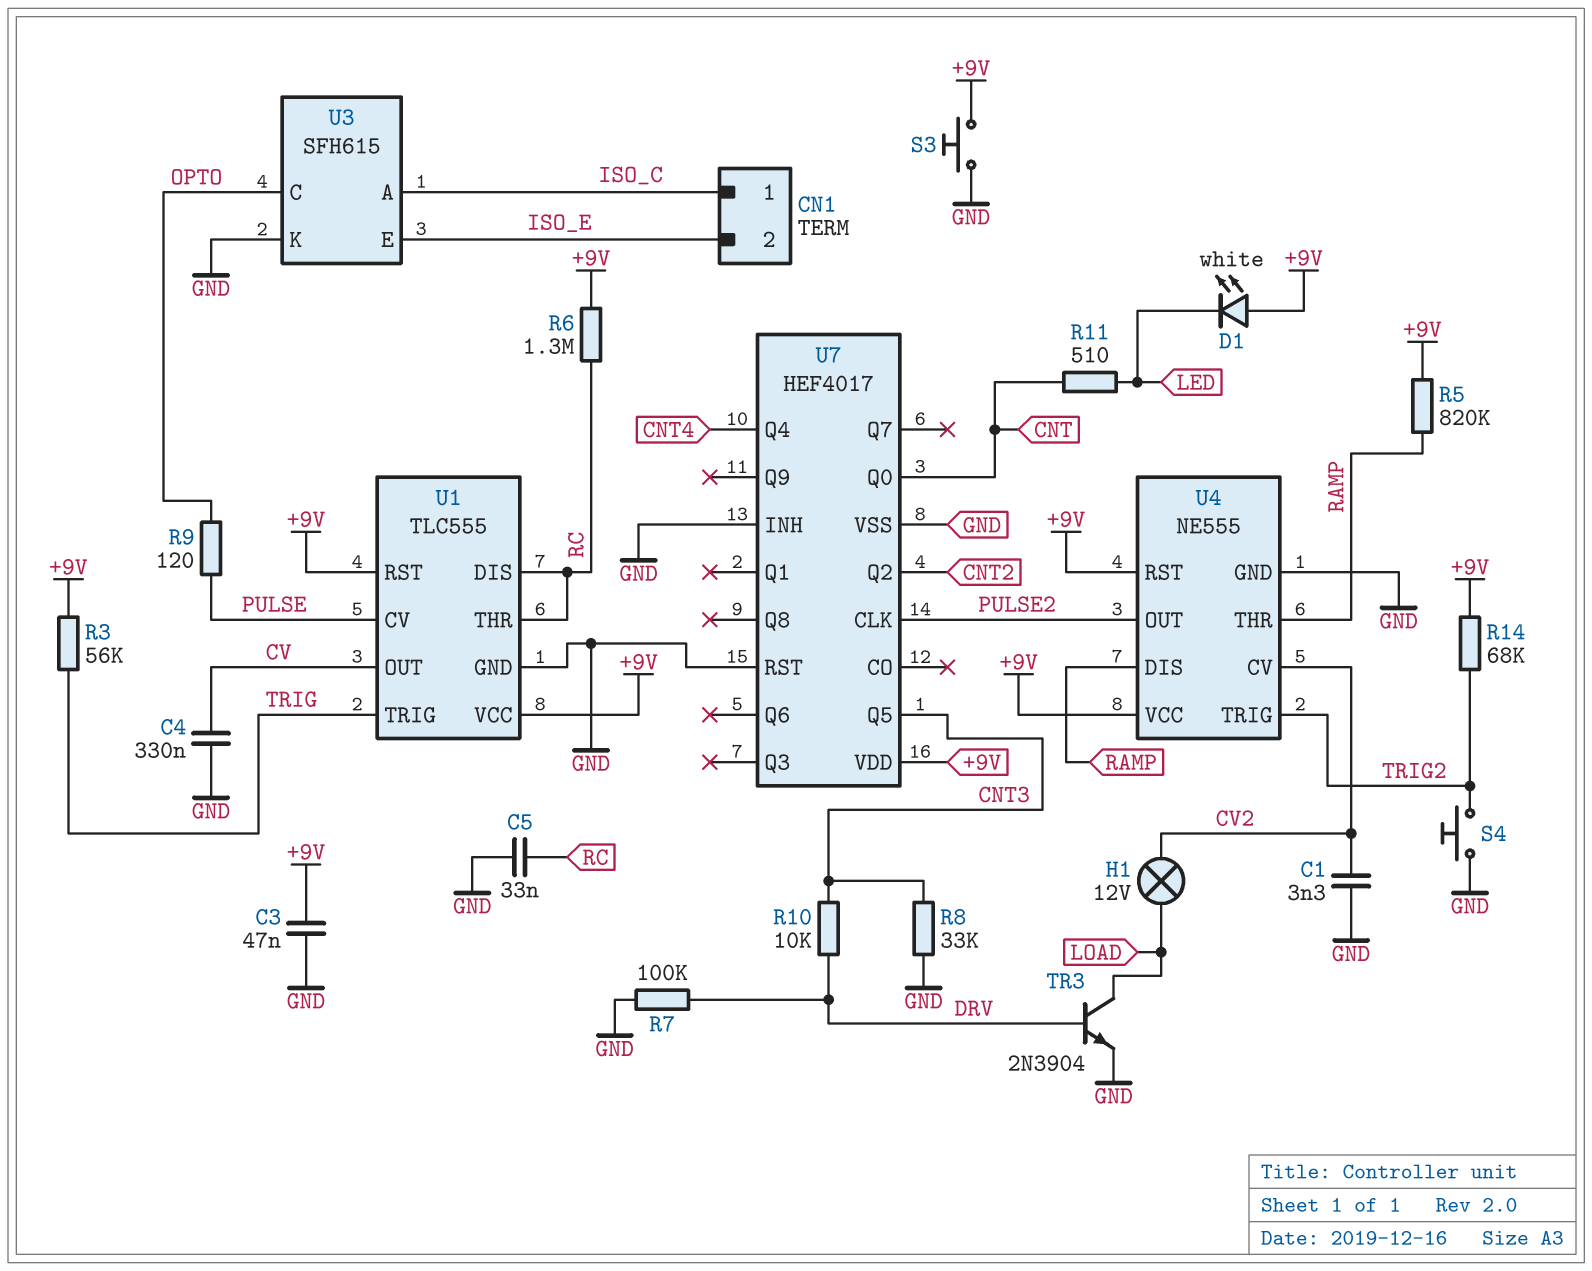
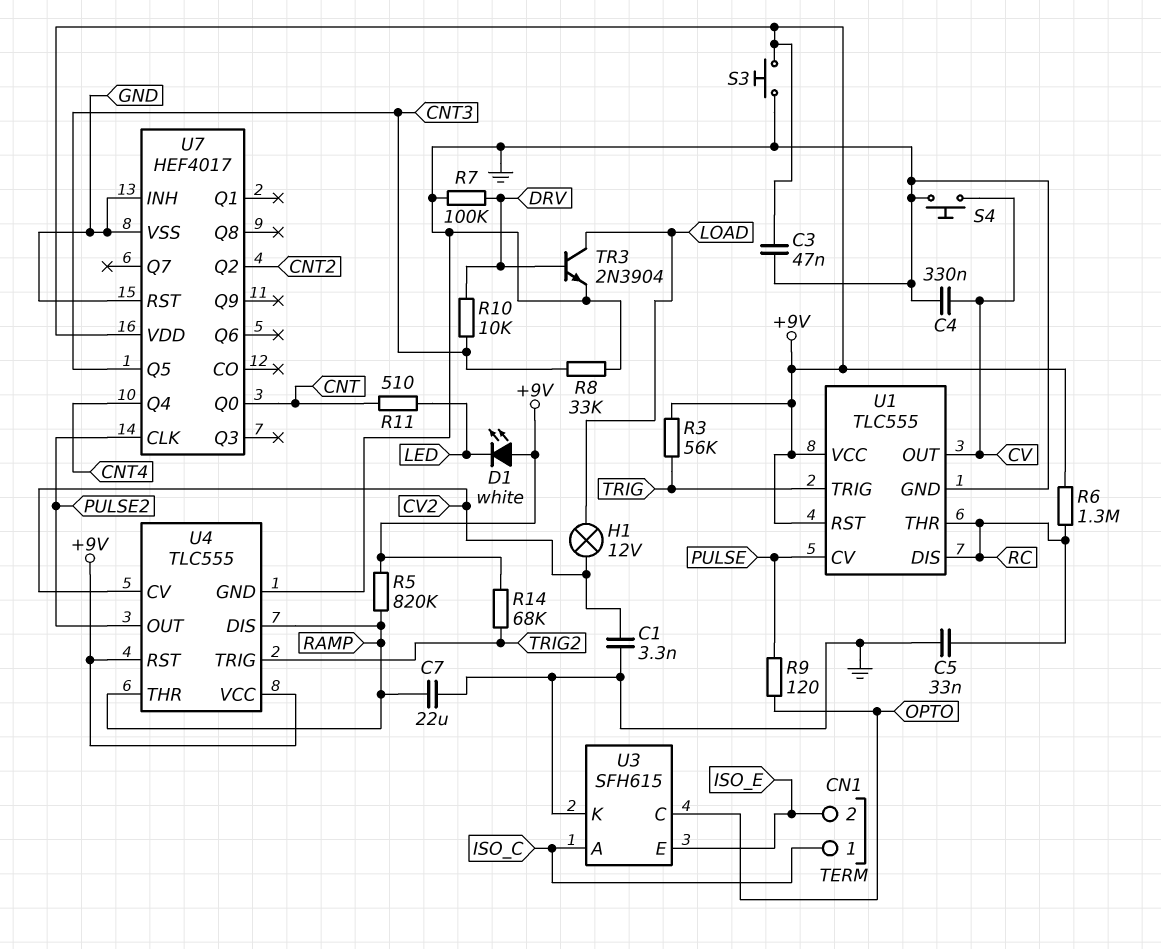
C7: none -> 22uF (GND, RAMP)
S4: button (GND, TRIG2) -> button (CV, GND)
U4: NE555 -> TLC555

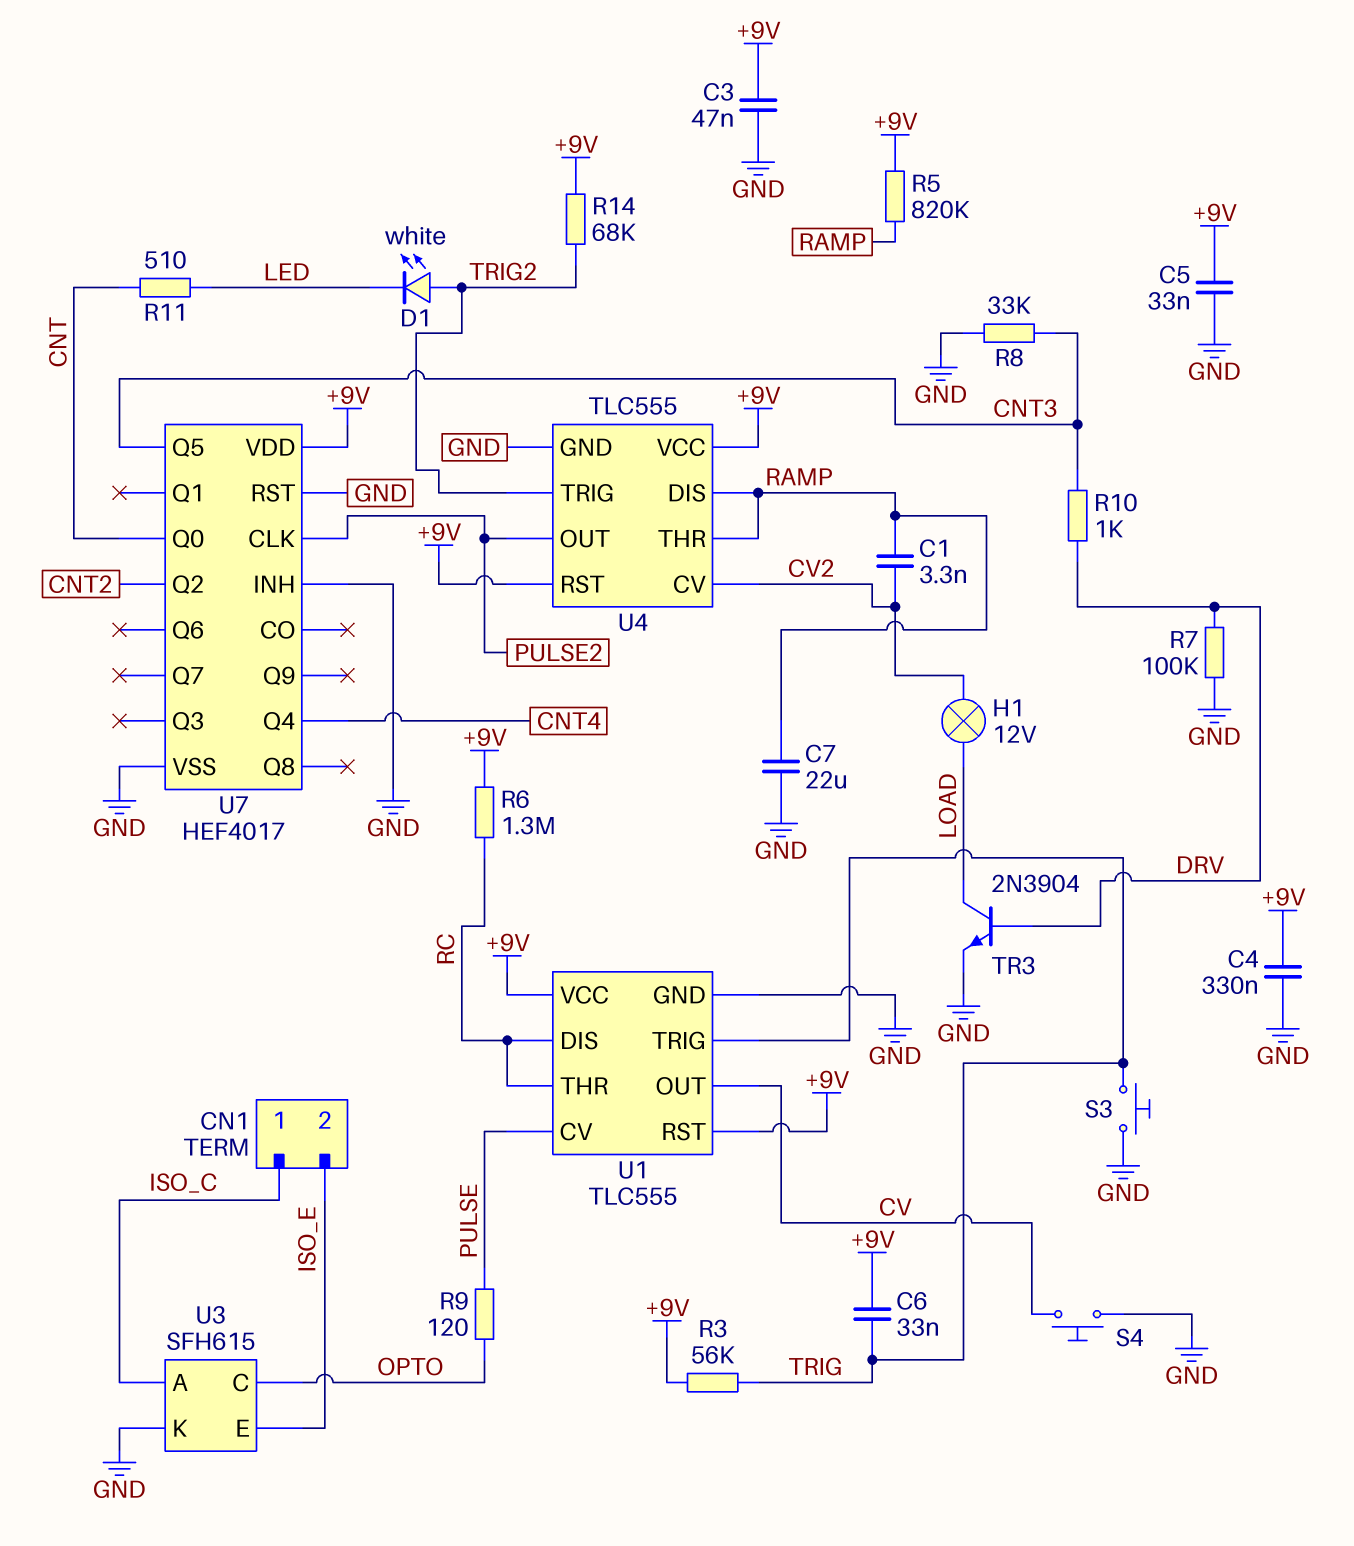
C1: 3.3nF (CV2, GND) -> 3.3nF (CV2, RAMP)
C4: 330nF (CV, GND) -> 330nF (+9V, GND)
C5: 33nF (GND, RC) -> 33nF (+9V, GND)
C6: none -> 33nF (+9V, TRIG)
D1: LED white (A +9V, K LED) -> LED white (A TRIG2, K LED)
R10: 10k (CNT3, DRV) -> 1k (CNT3, DRV)
S3: button (+9V, GND) -> button (GND, TRIG)

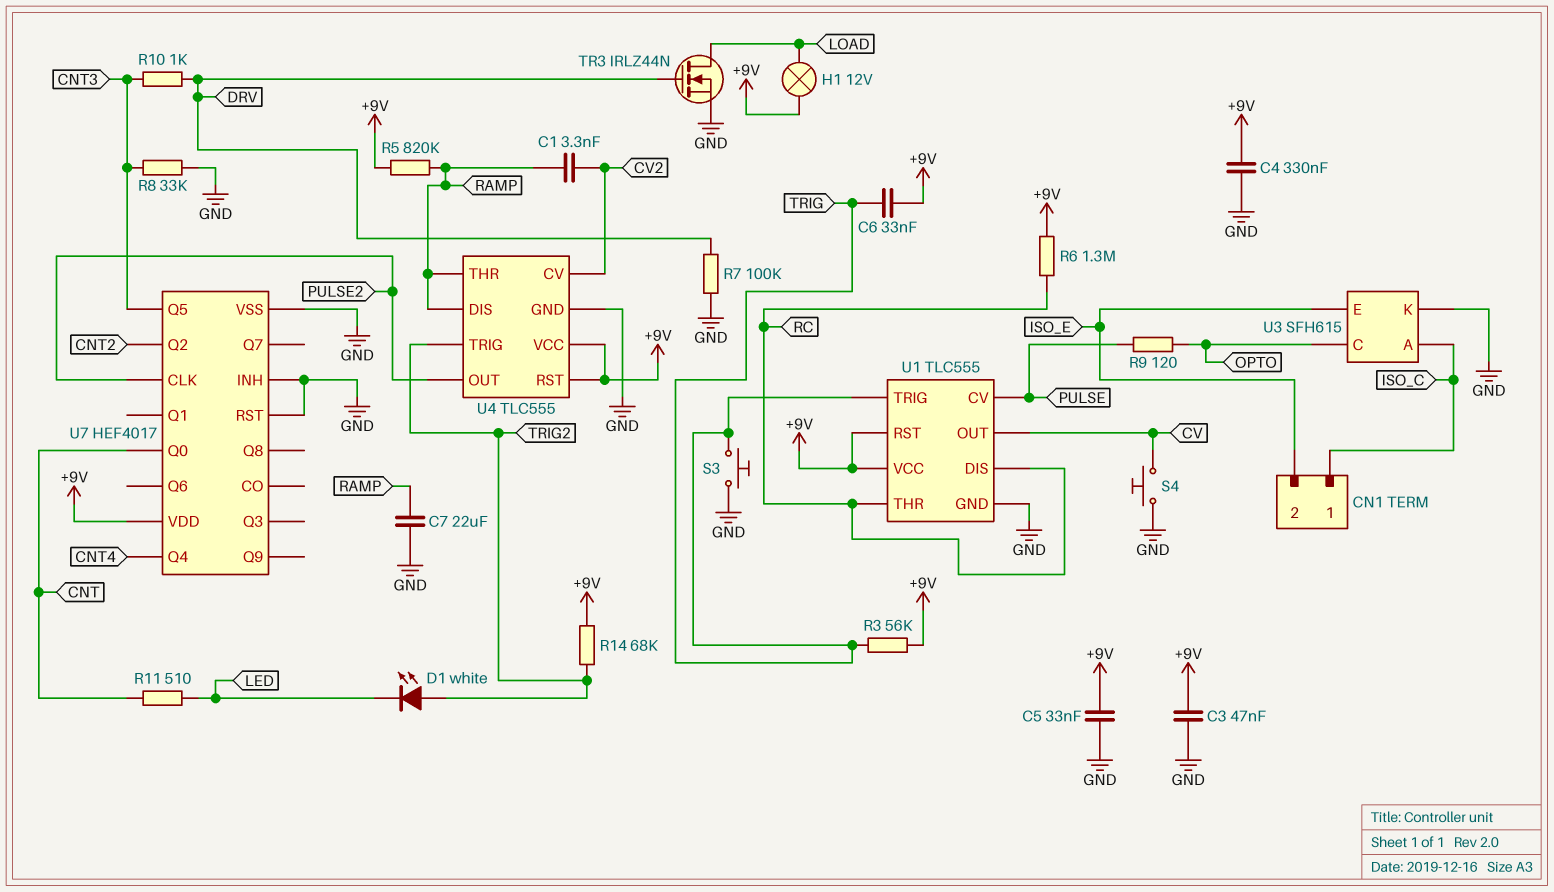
H1: lamp 12V (CV2, LOAD) -> lamp 12V (+9V, LOAD)
TR3: NPN 2N3904 (B DRV, C LOAD, E GND) -> NMOS IRLZ44N (G DRV, D LOAD, S GND)

